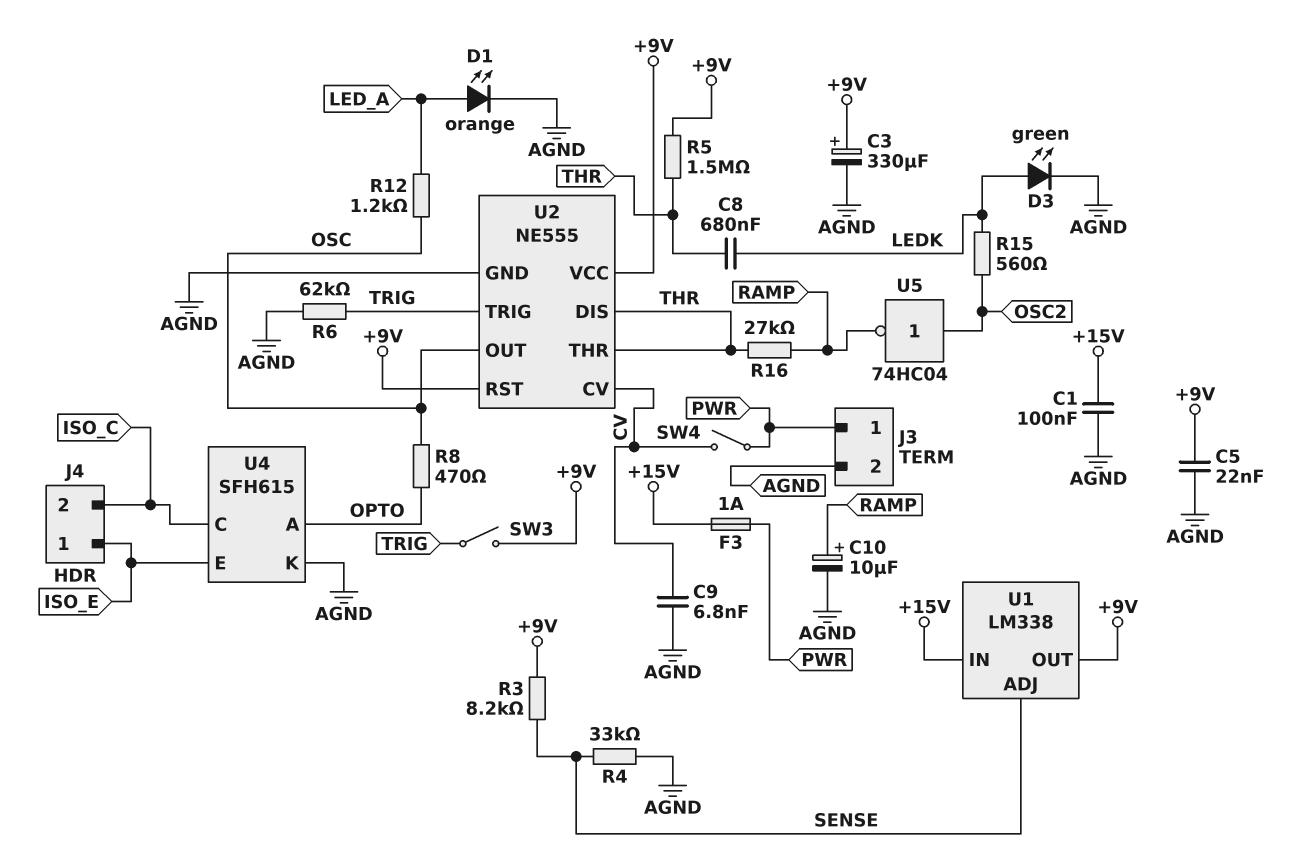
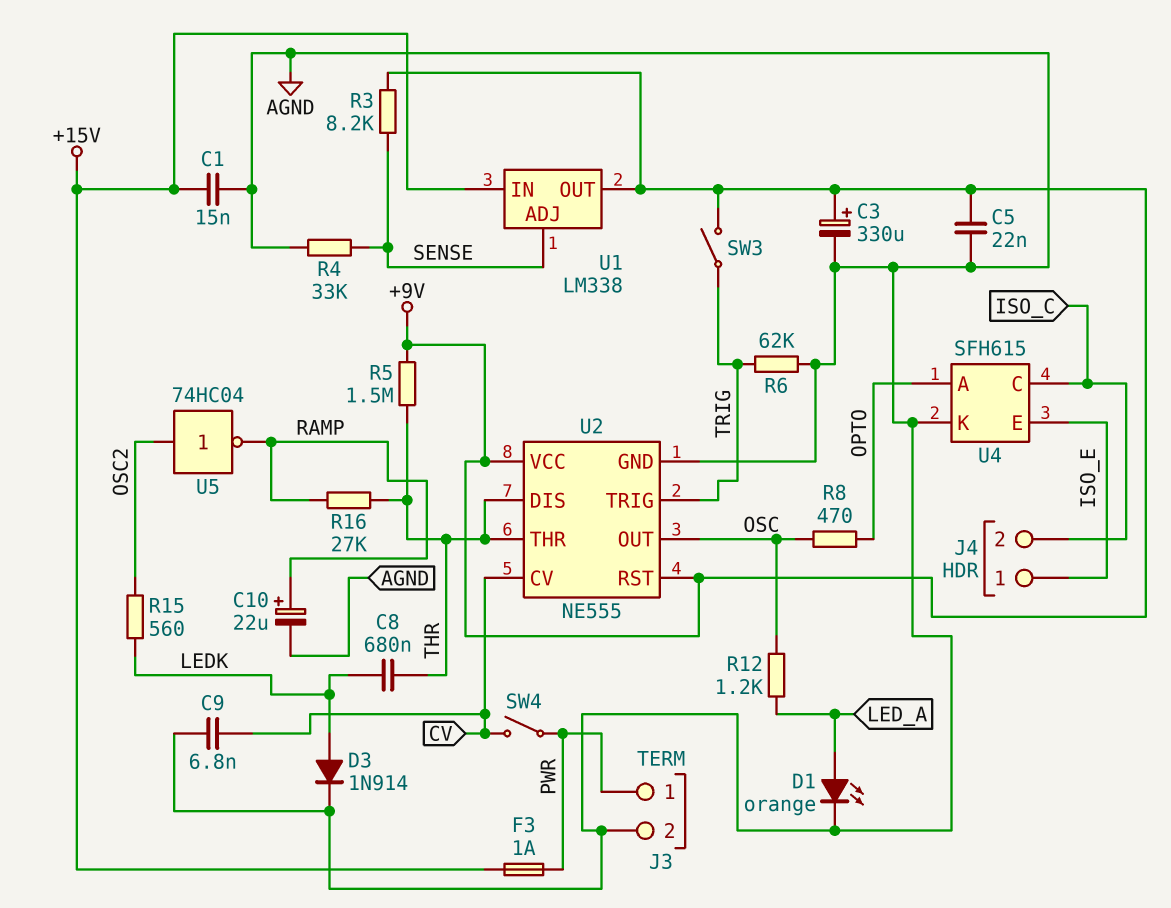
C1: 100nF (+15V, AGND) -> 15nF (+15V, AGND)
C10: 10uF (plus RAMP, minus AGND) -> 22uF (plus RAMP, minus AGND)
D3: LED green (A LEDK, K AGND) -> diode 1N914 (A LEDK, K AGND)

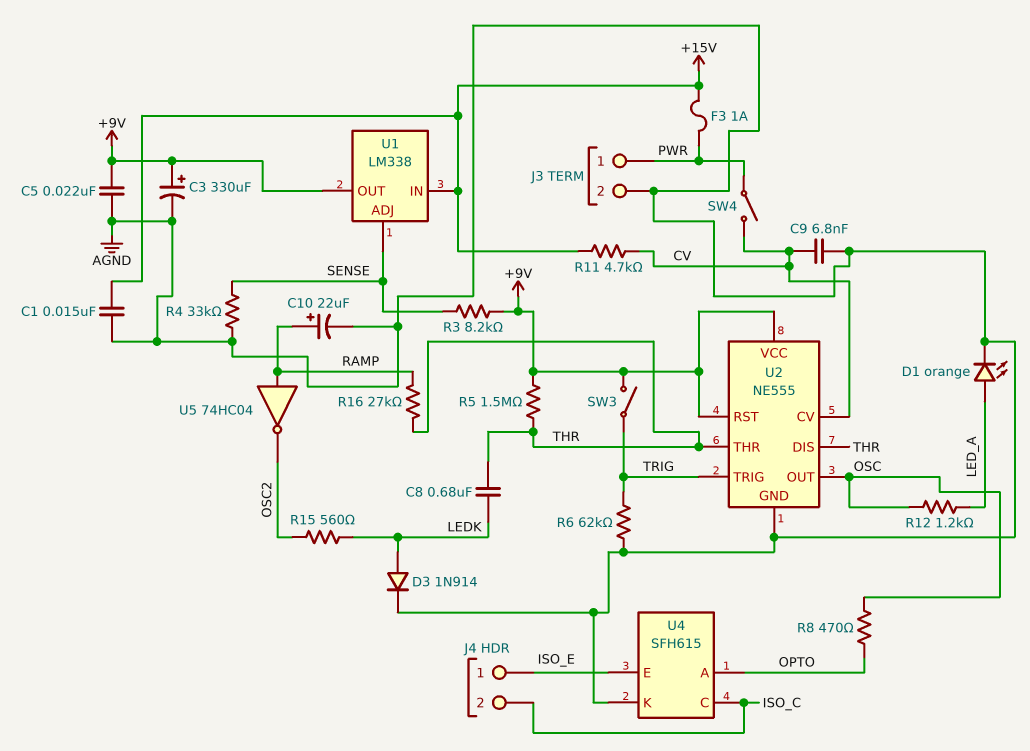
R11: none -> 4.7k (+15V, CV)
U5: NOT 74HC04 (in OSC2, out RAMP) -> NOT 74HC04 (in RAMP, out OSC2)

